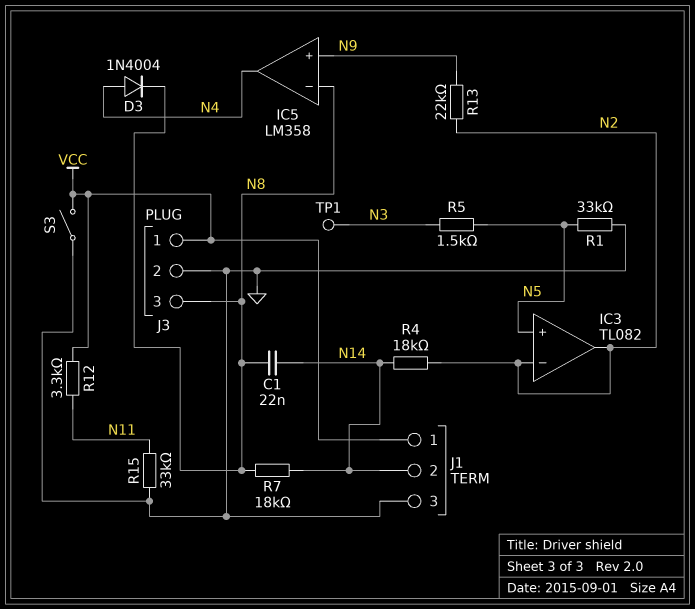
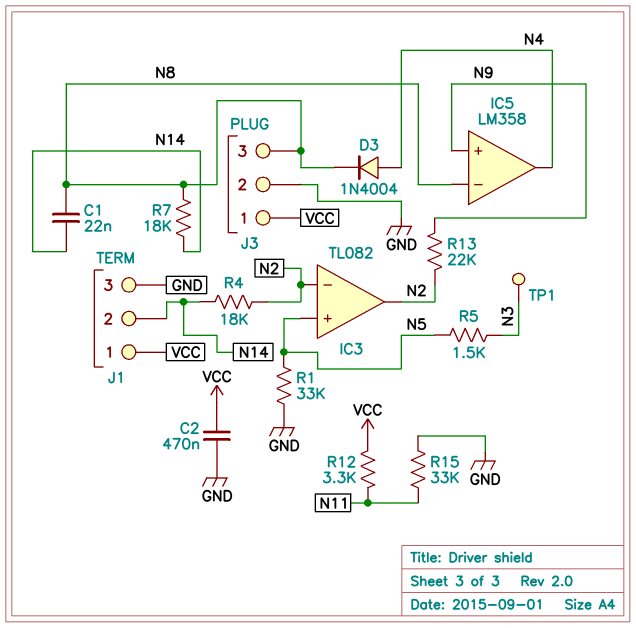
C2: none -> 470nF (GND, VCC)
S3: switch (GND, VCC) -> none

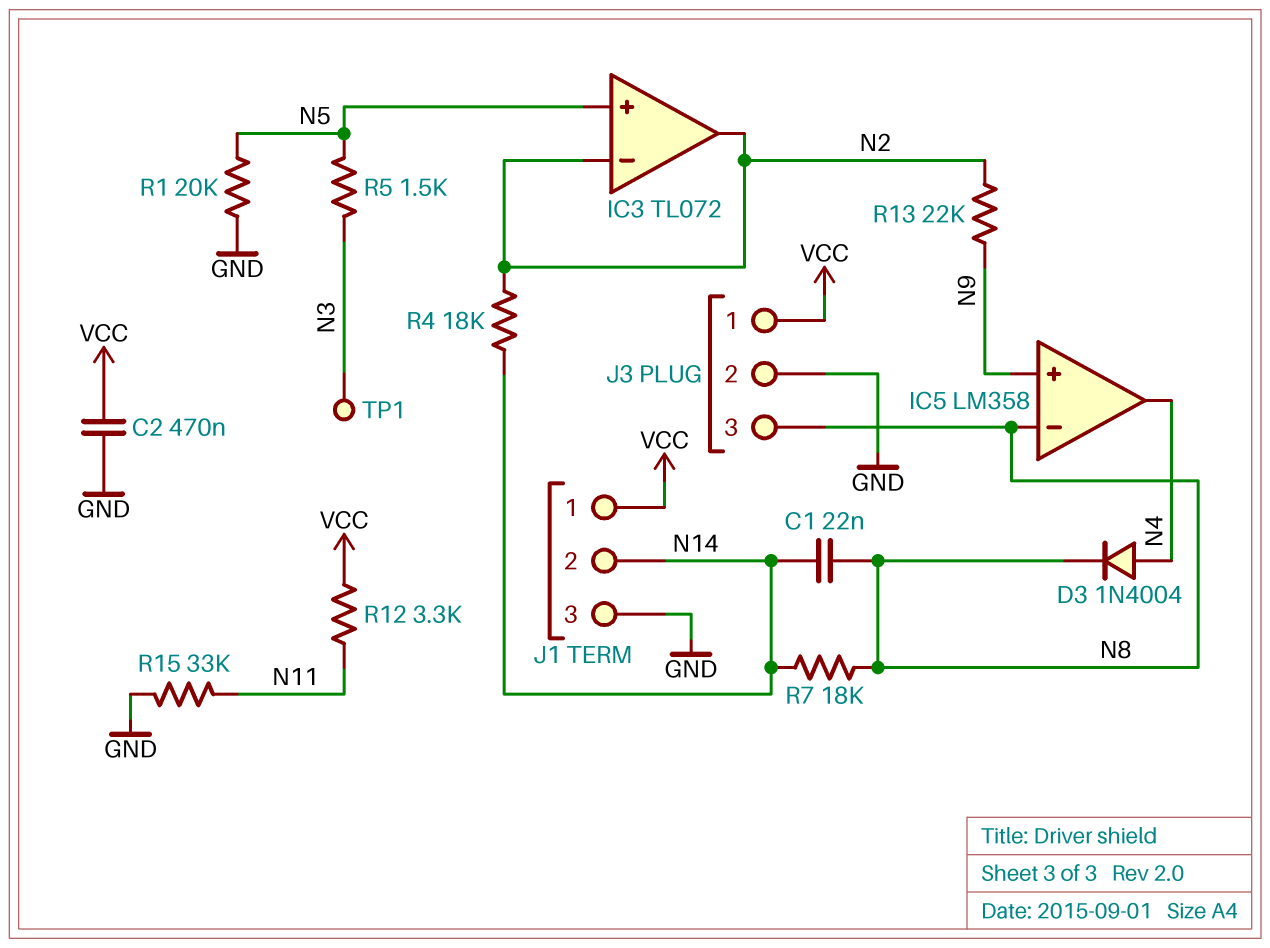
IC3: TL082 -> TL072
R1: 33k (GND, N5) -> 20k (GND, N5)

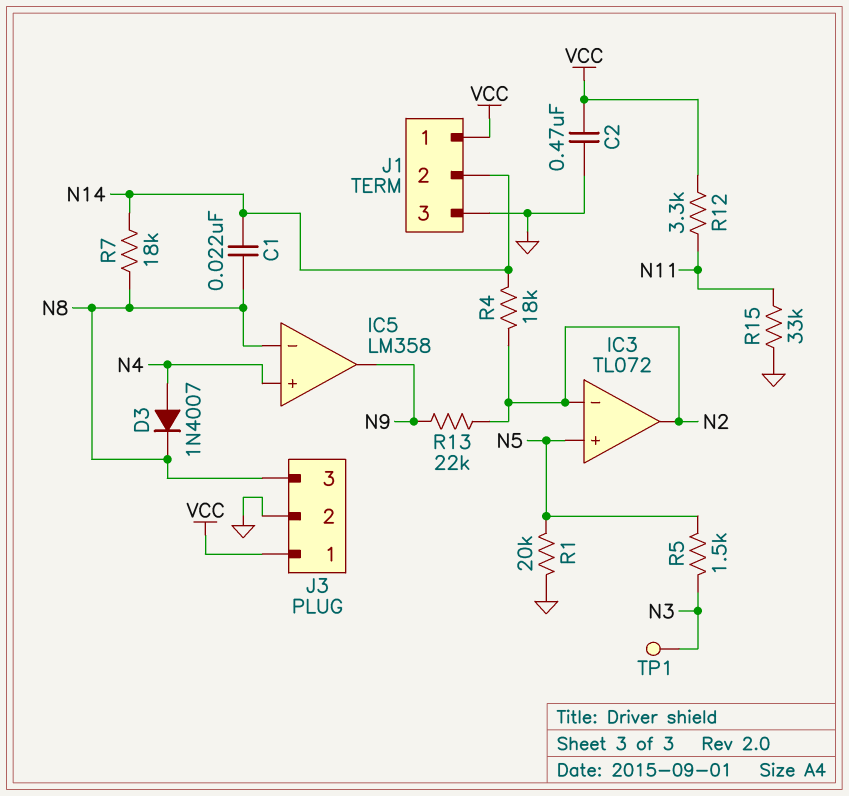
D3: diode 1N4004 (A N4, K N8) -> diode 1N4007 (A N4, K N8)
IC5 pin in+: N9 -> N4
IC5 pin out: N4 -> N9

